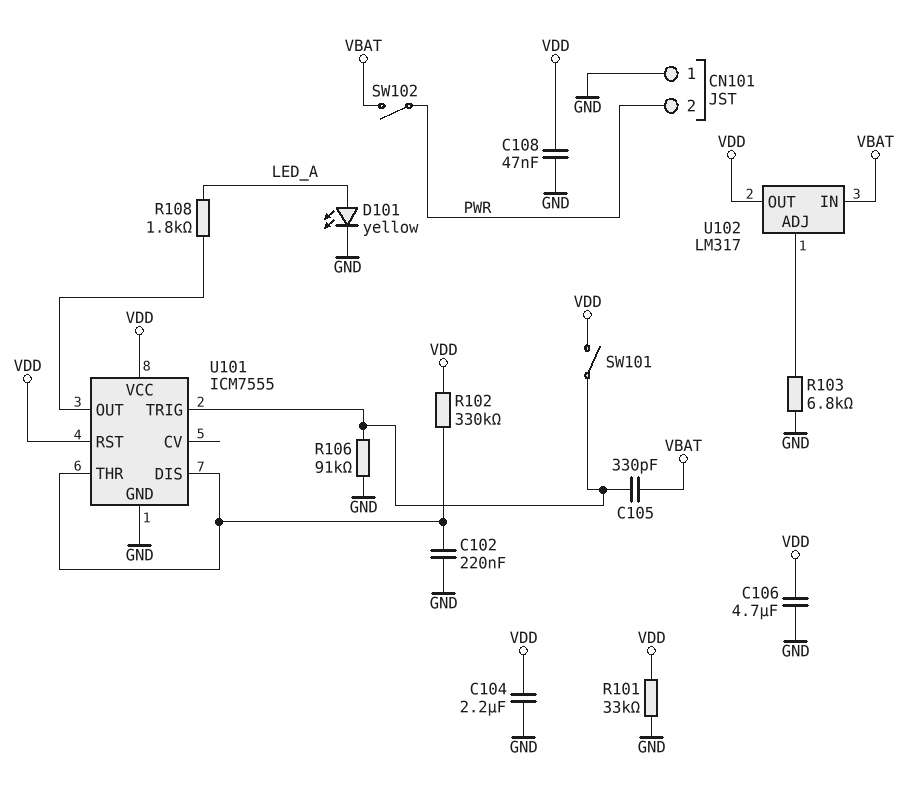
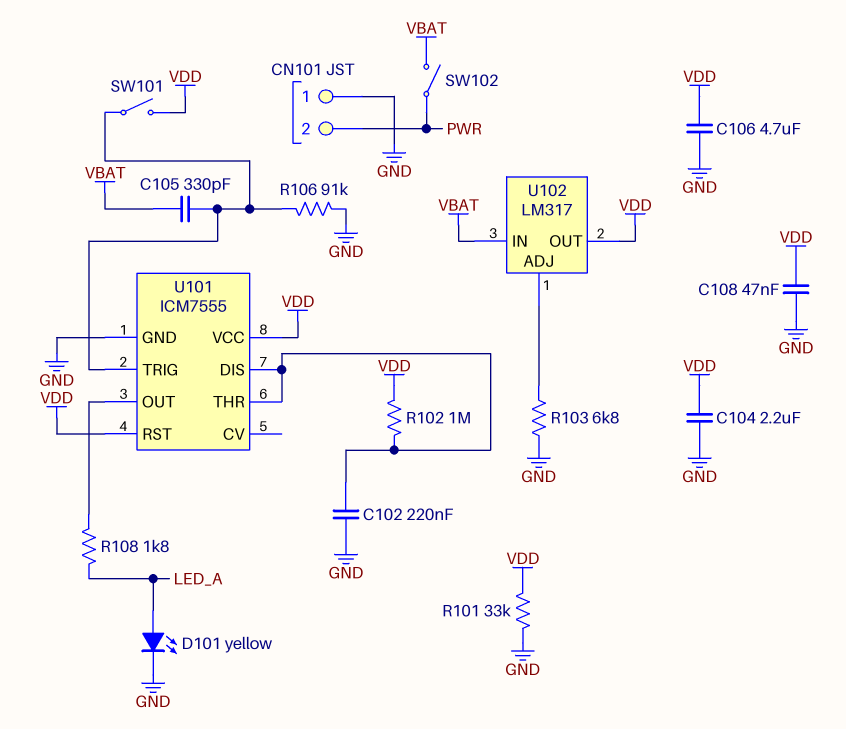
R102: 330k (U101/DIS, VDD) -> 1M (U101/DIS, VDD)

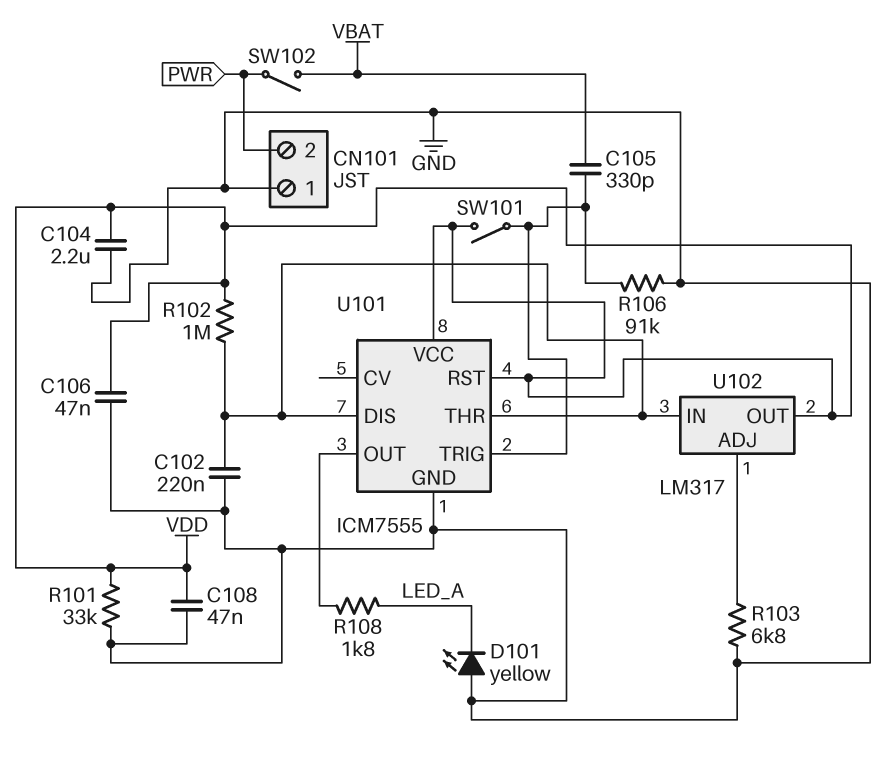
C106: 4.7uF (GND, VDD) -> 47nF (GND, VDD)
D101: LED yellow (A LED_A, K GND) -> LED yellow (A GND, K LED_A)
U102 pin IN: VBAT -> U101/DIS

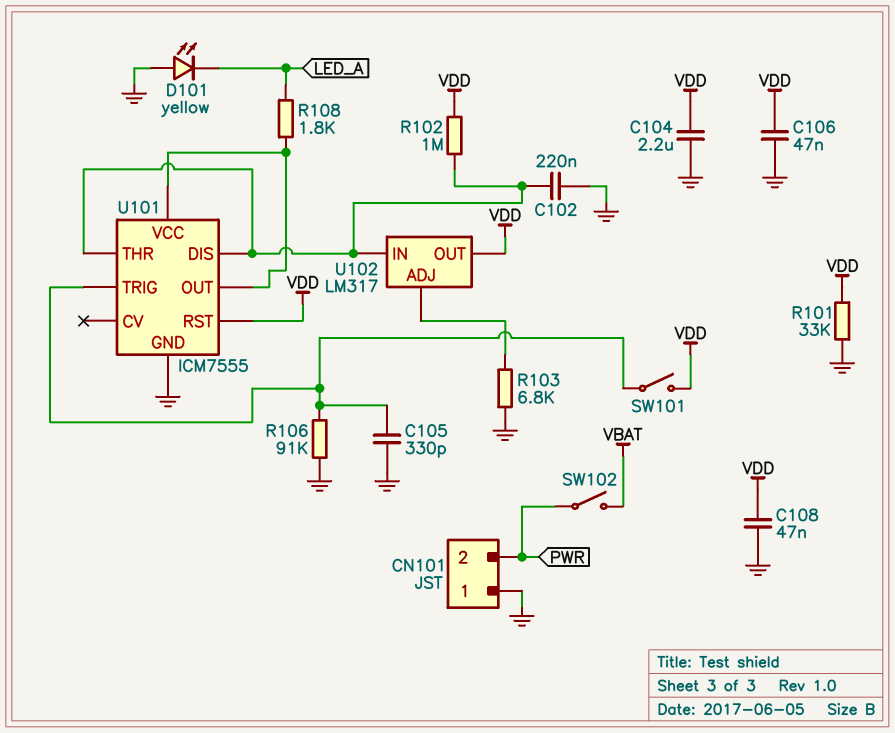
C105: 330pF (U101/TRIG, VBAT) -> 330pF (GND, U101/TRIG)
U101 pin VCC: VDD -> U101/OUT

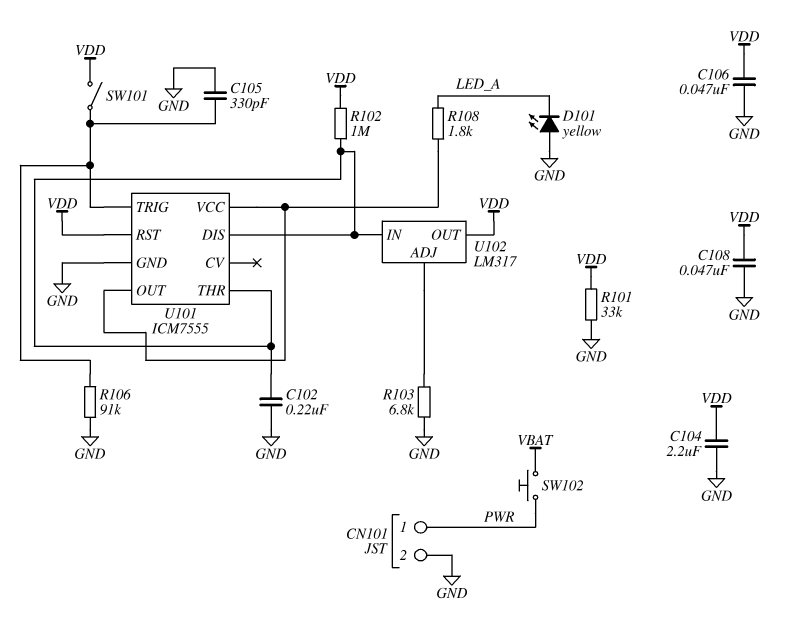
CN101 pin 1: GND -> PWR
CN101 pin 2: PWR -> GND
SW102: switch (PWR, VBAT) -> button (PWR, VBAT)

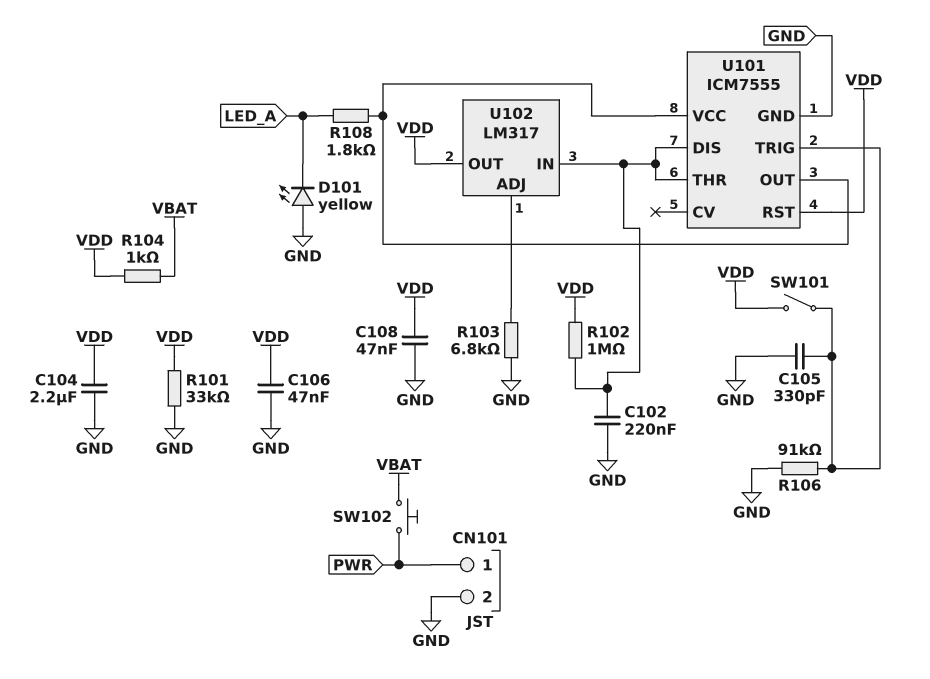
R104: none -> 1k (VBAT, VDD)

